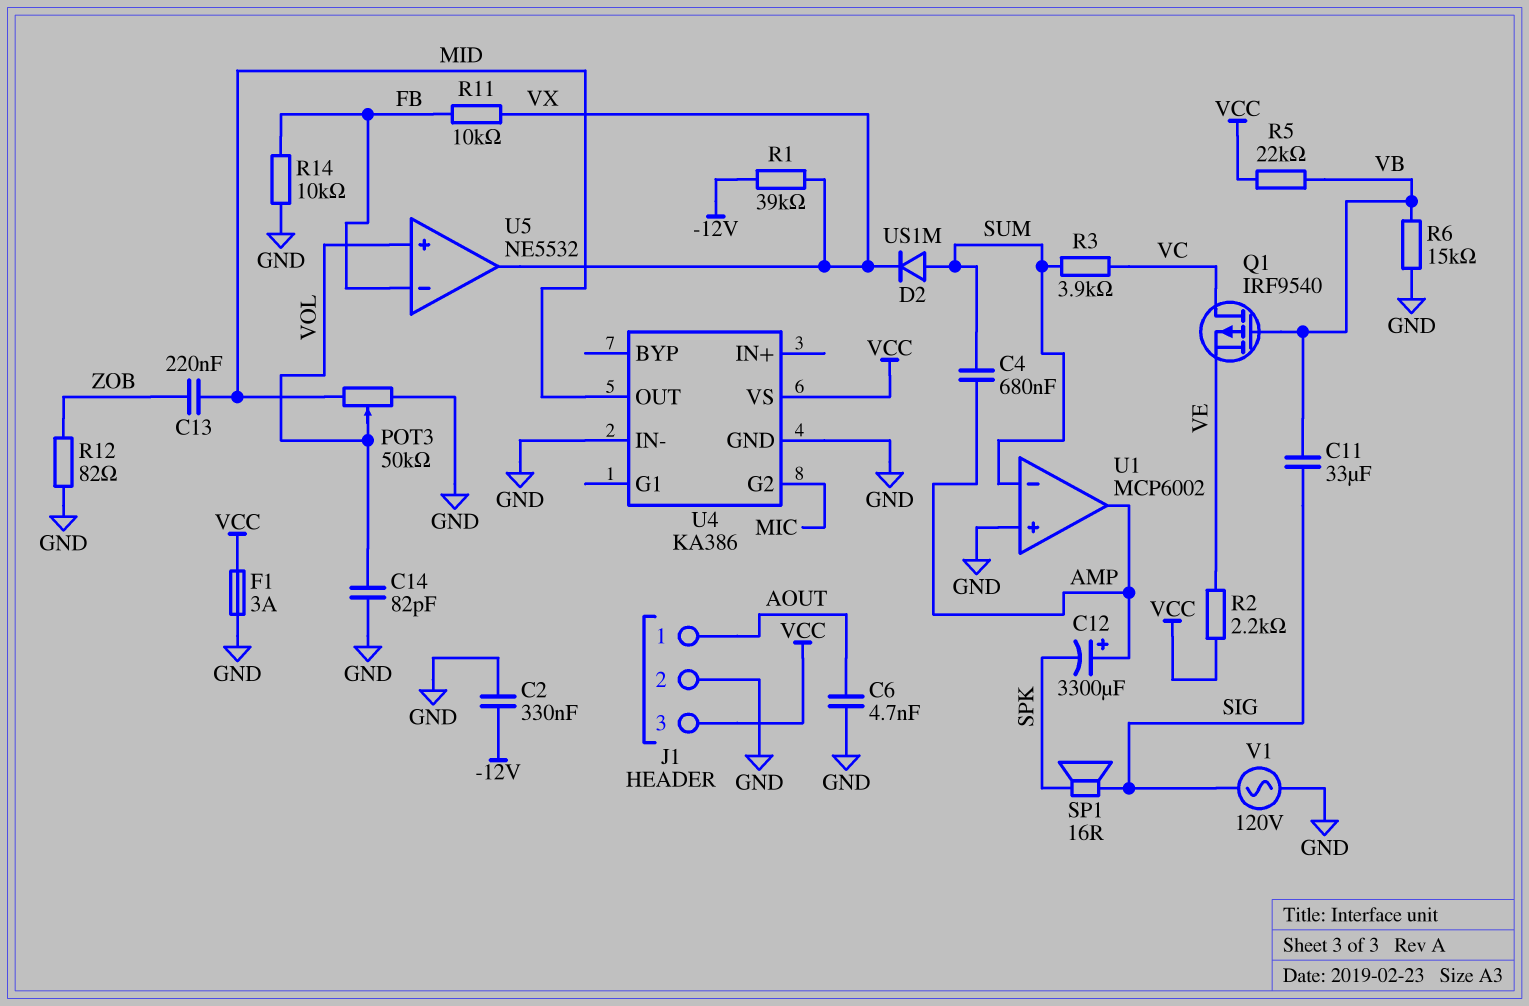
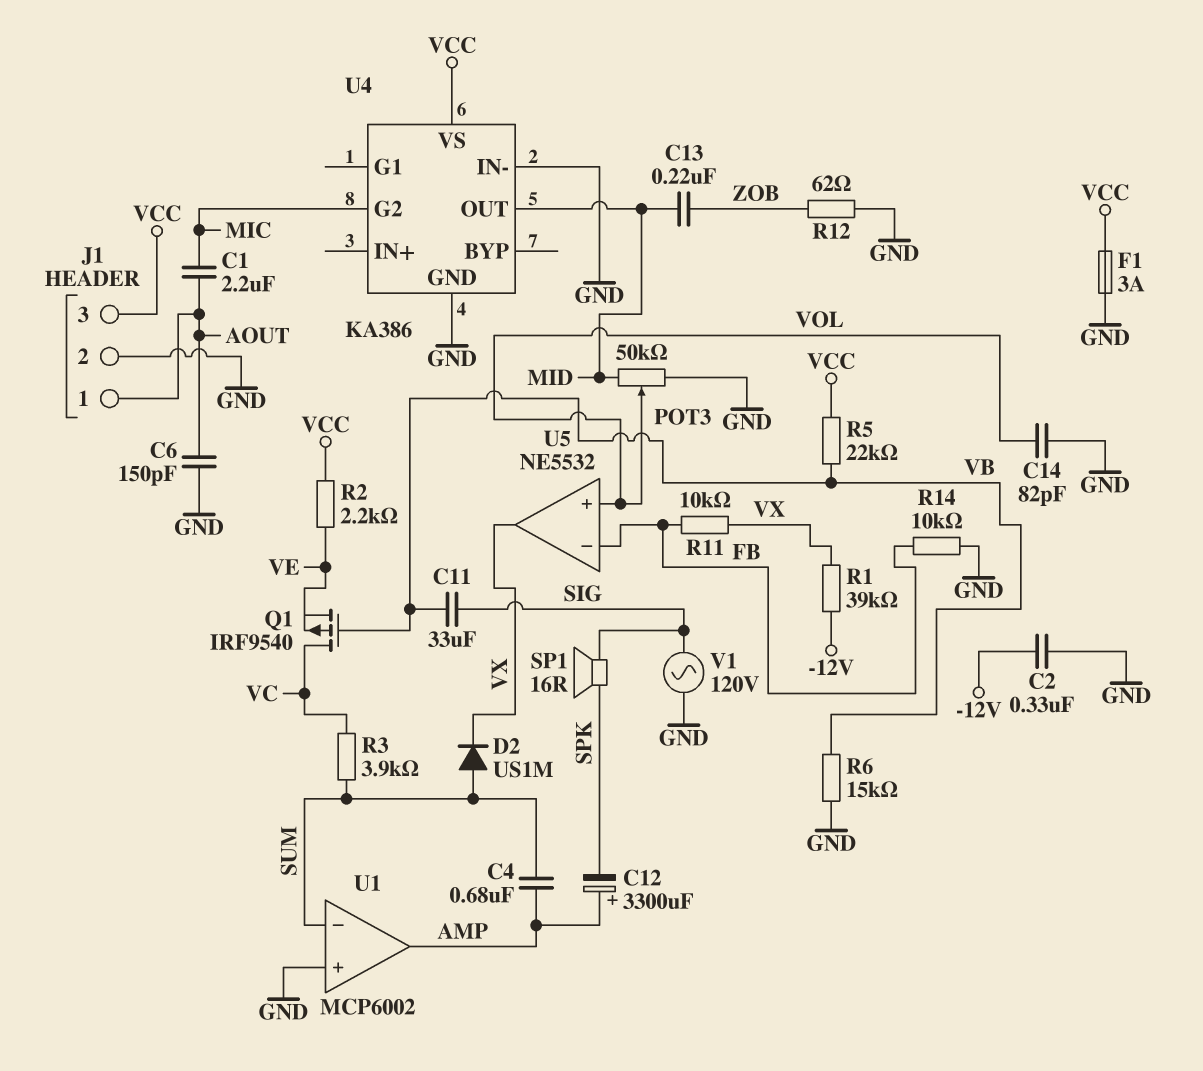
C1: none -> 2.2uF (AOUT, MIC)
C6: 4.7nF (AOUT, GND) -> 150pF (AOUT, GND)
R12: 82 (GND, ZOB) -> 62 (GND, ZOB)

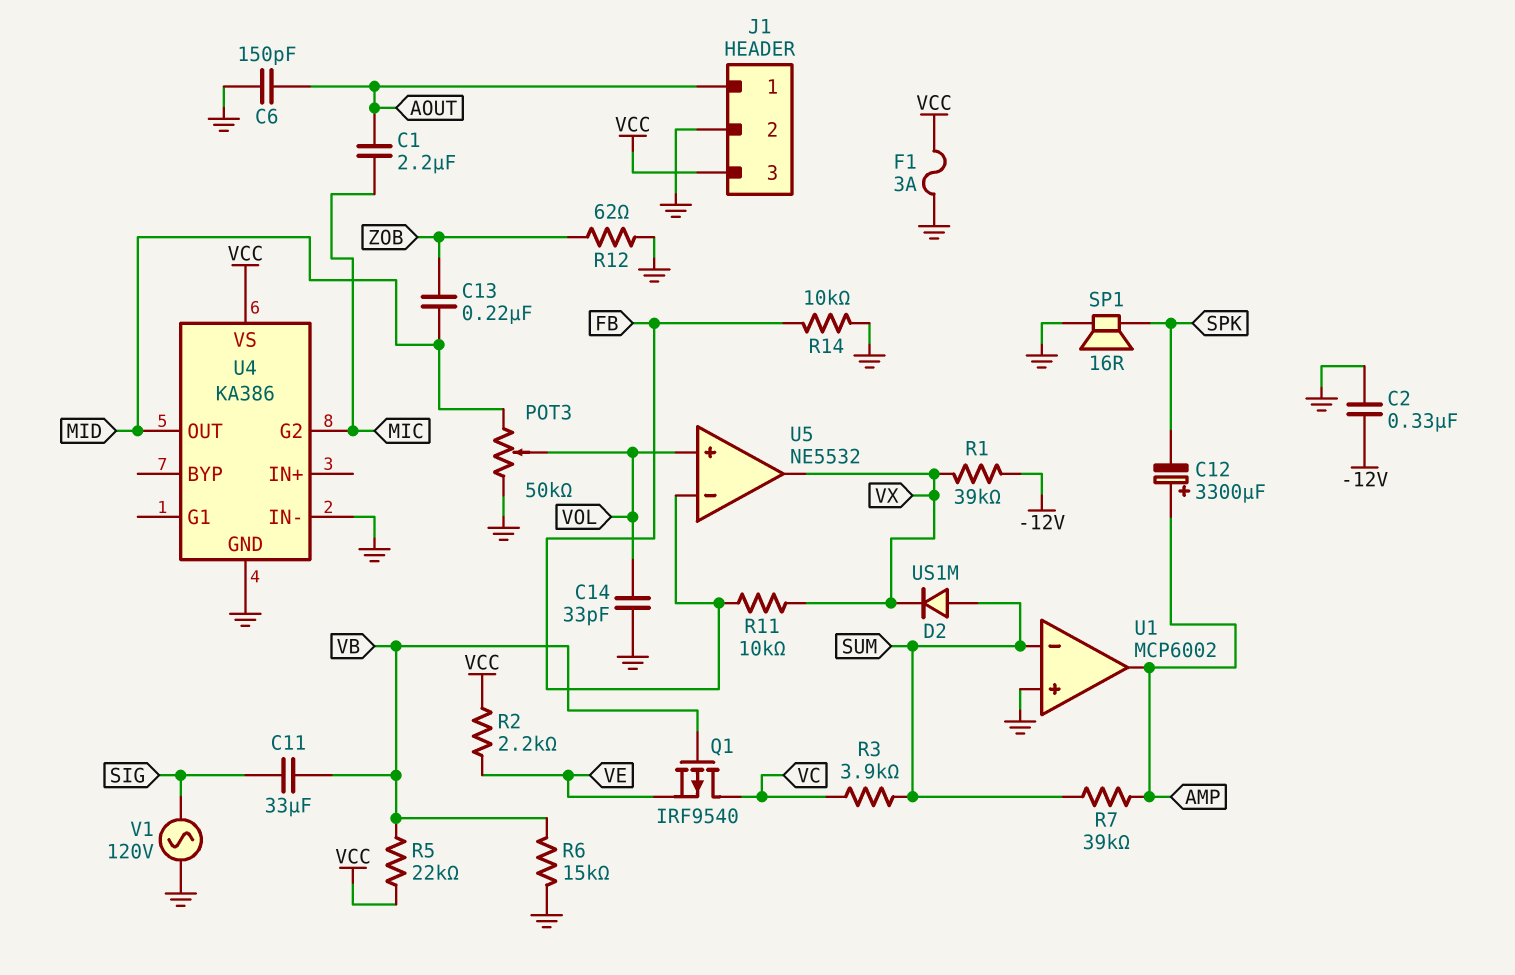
C4: 680nF (AMP, SUM) -> none
C14: 82pF (GND, VOL) -> 33pF (GND, VOL)
R7: none -> 39k (AMP, SUM)
SP1: speaker 16R (SIG, SPK) -> speaker 16R (GND, SPK)

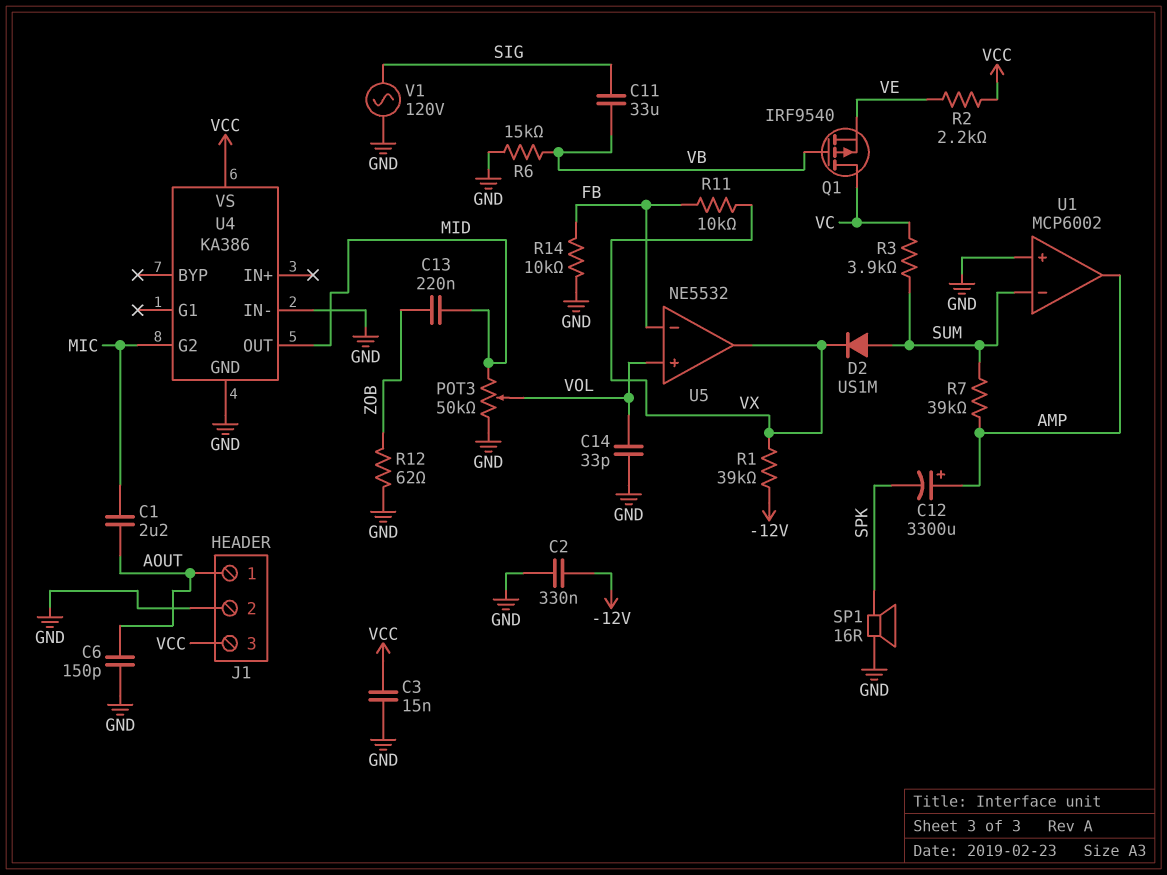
C3: none -> 15nF (GND, VCC)
F1: 3A (GND, VCC) -> none
R5: 22k (VB, VCC) -> none

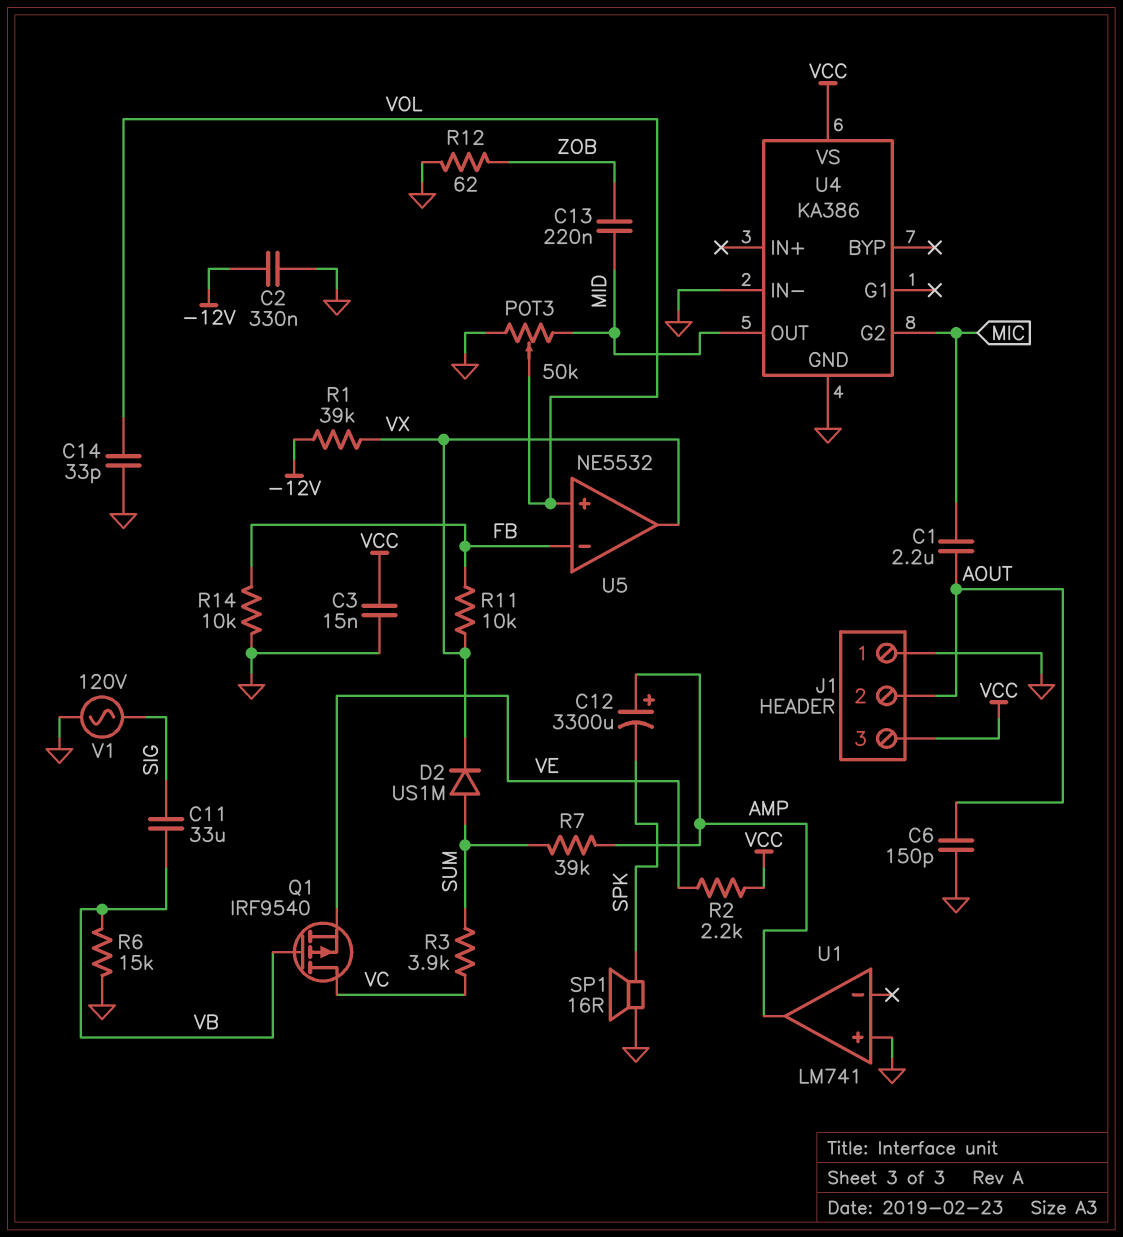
J1 pin 1: AOUT -> GND
J1 pin 2: GND -> AOUT
U1: MCP6002 -> LM741
U1 pin in-: SUM -> none

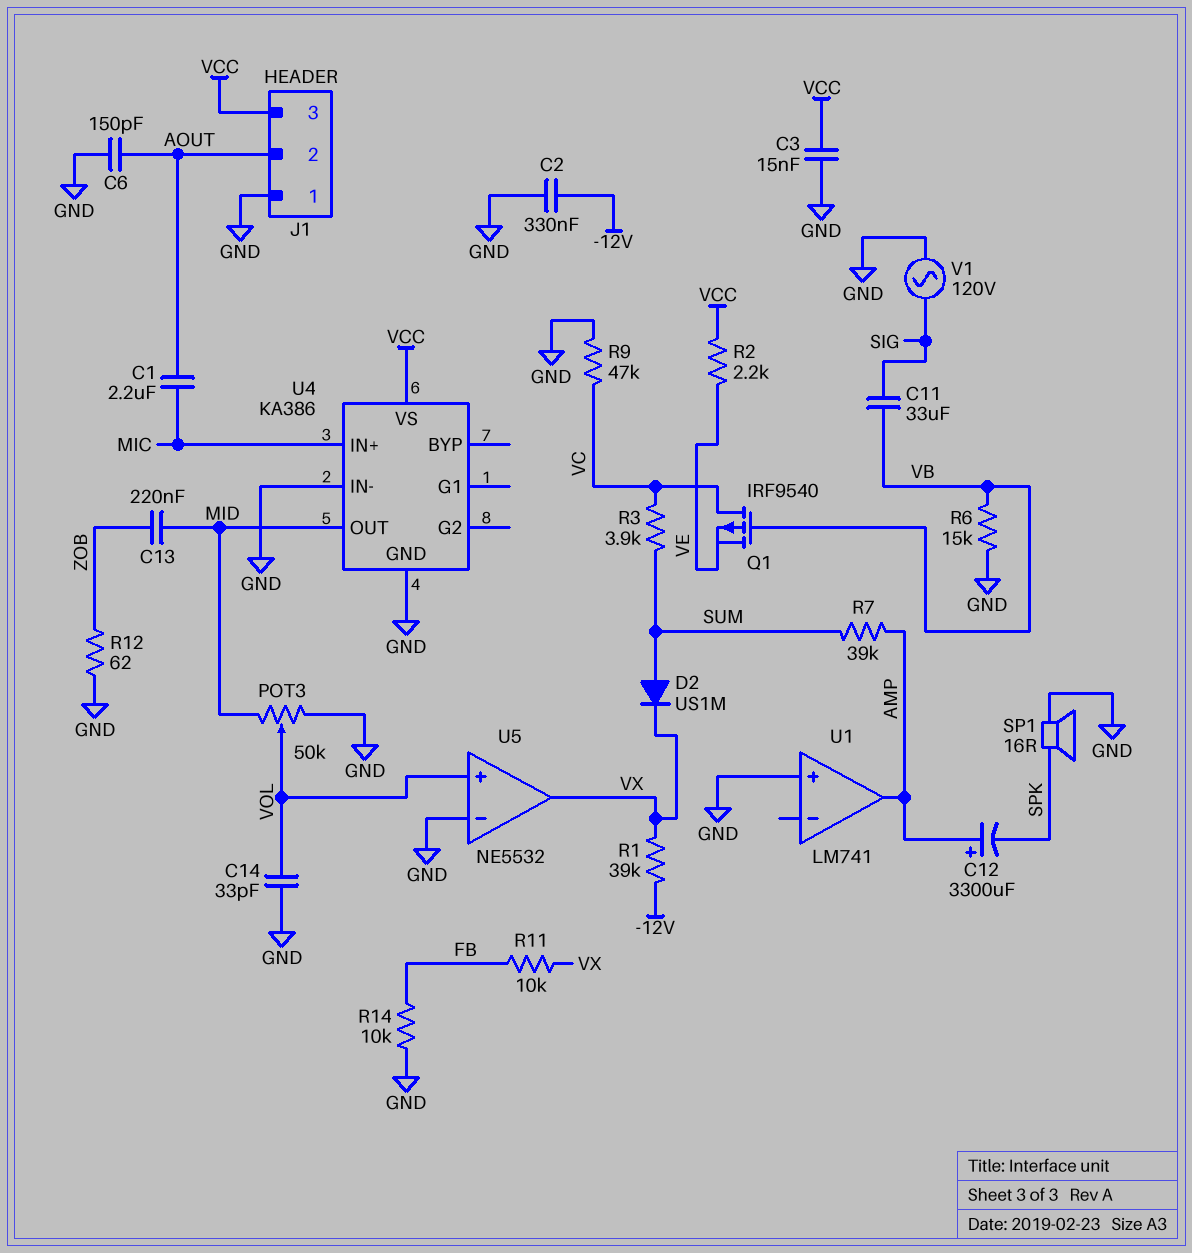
R9: none -> 47k (GND, VC)
U4 pin G2: MIC -> none
U4 pin IN+: none -> MIC
U5 pin in-: FB -> GND

